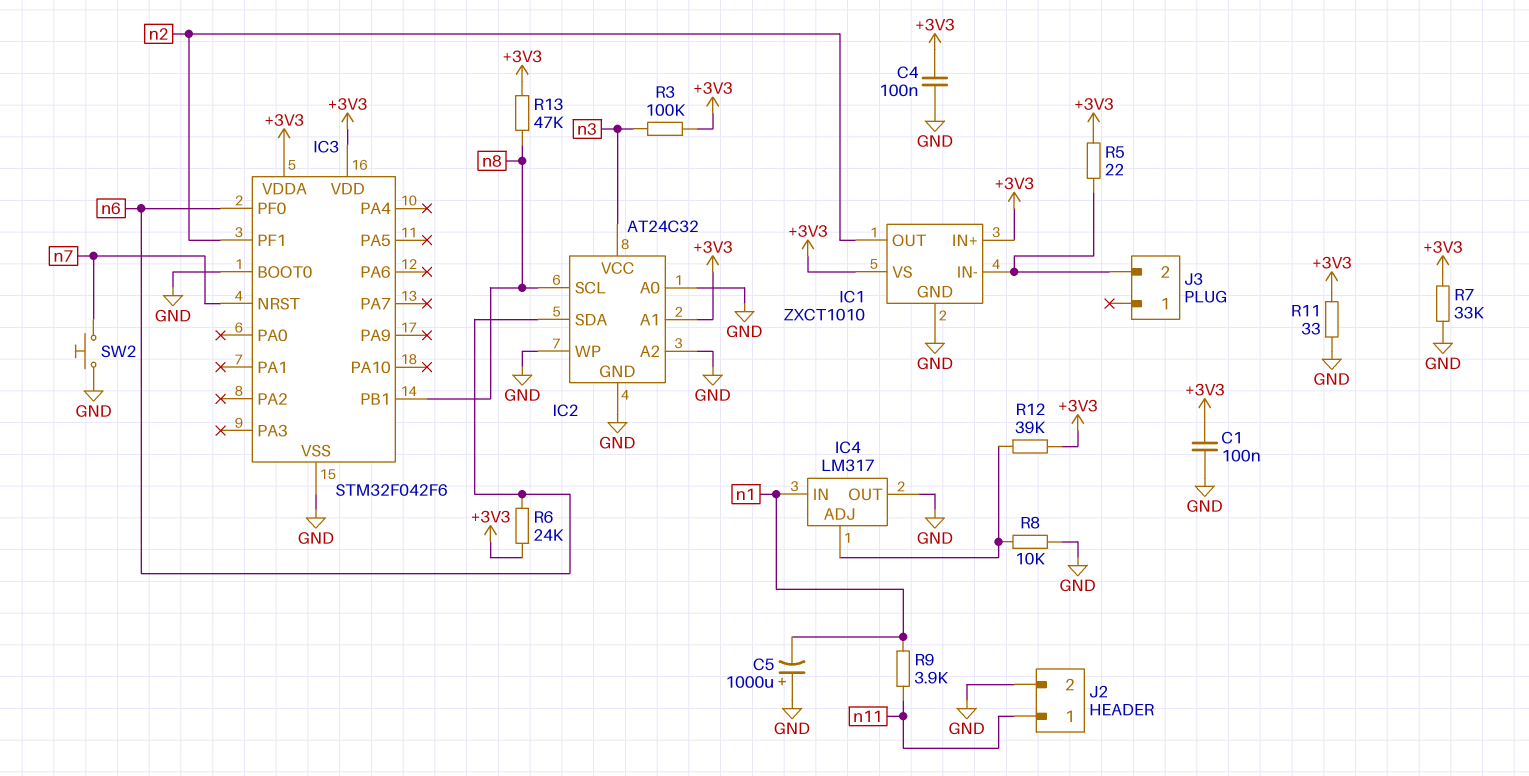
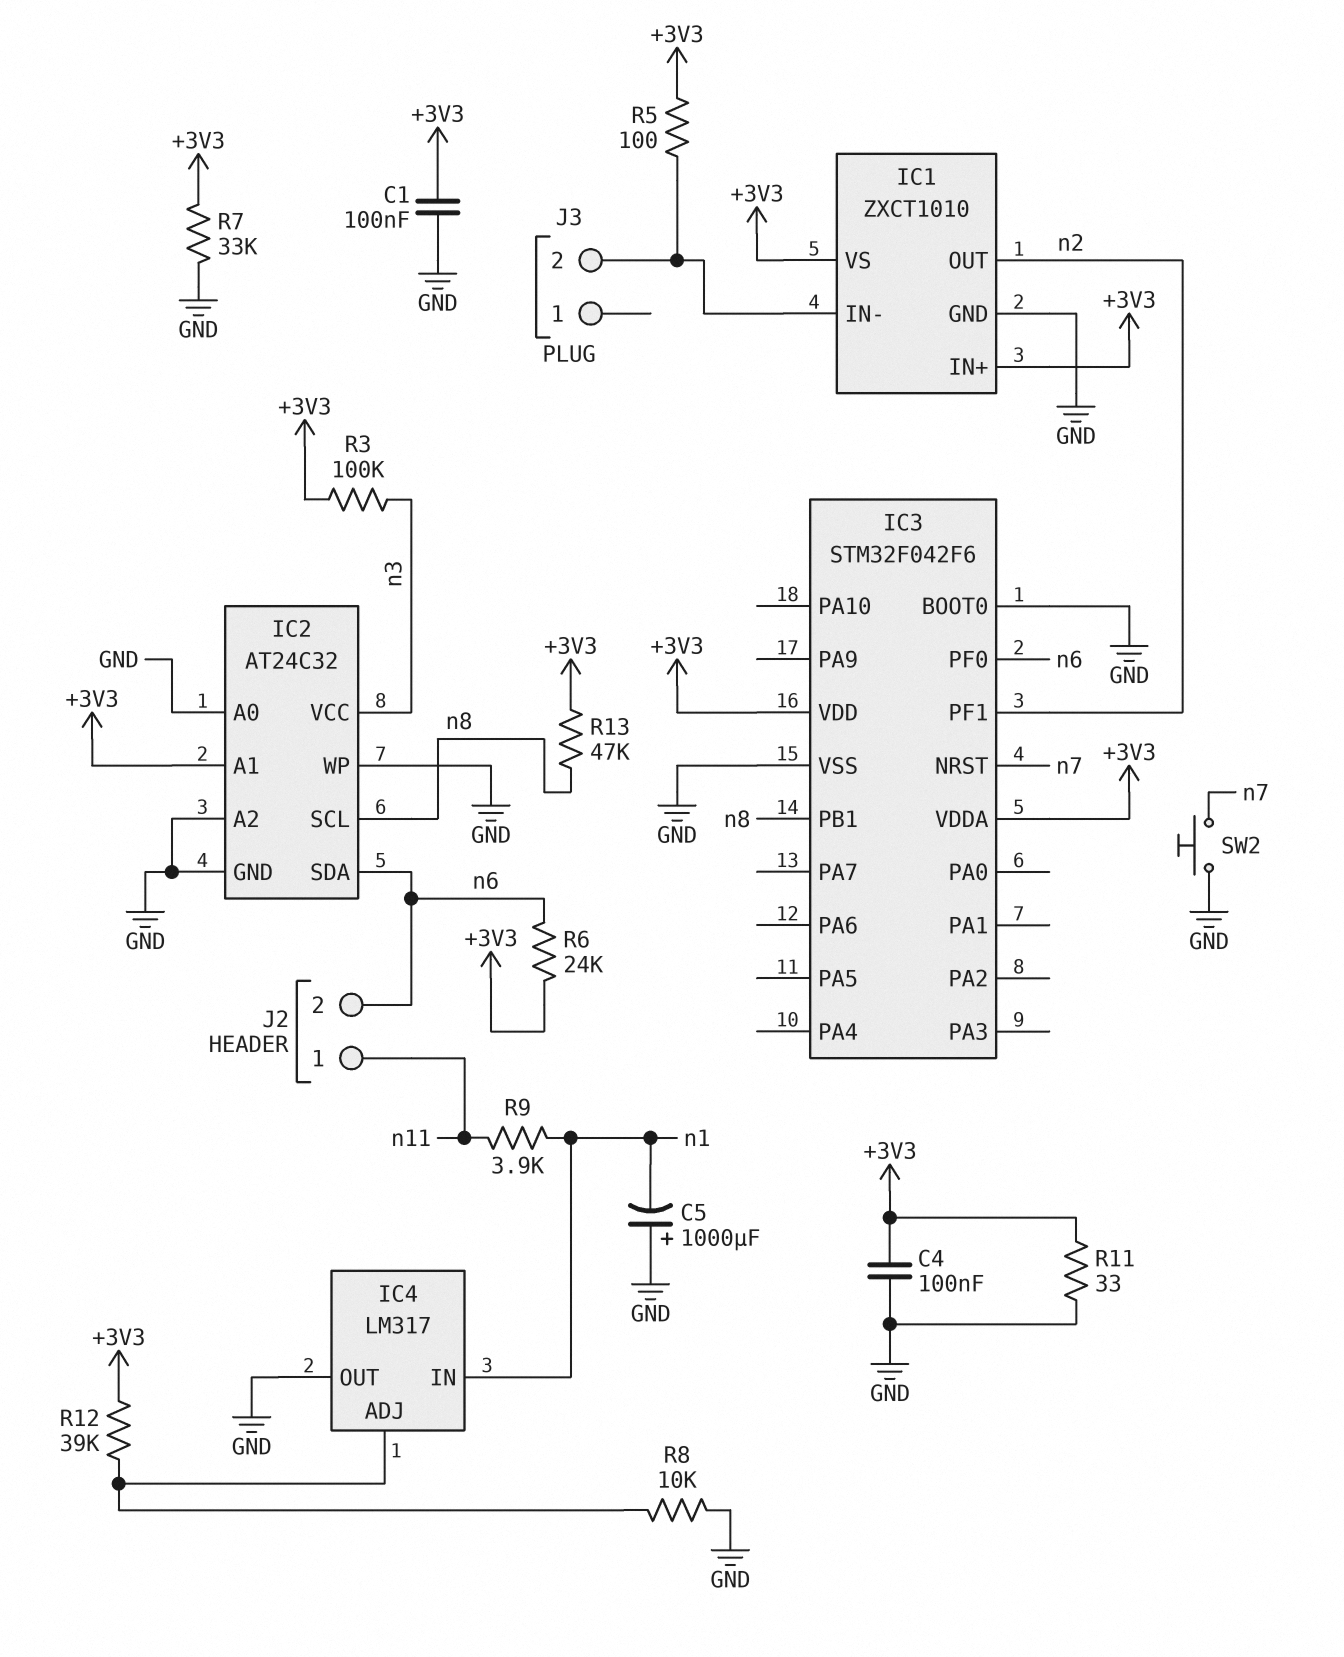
J2 pin 2: GND -> n6
R5: 22 (+3V3, IC1/IN-) -> 100 (+3V3, IC1/IN-)

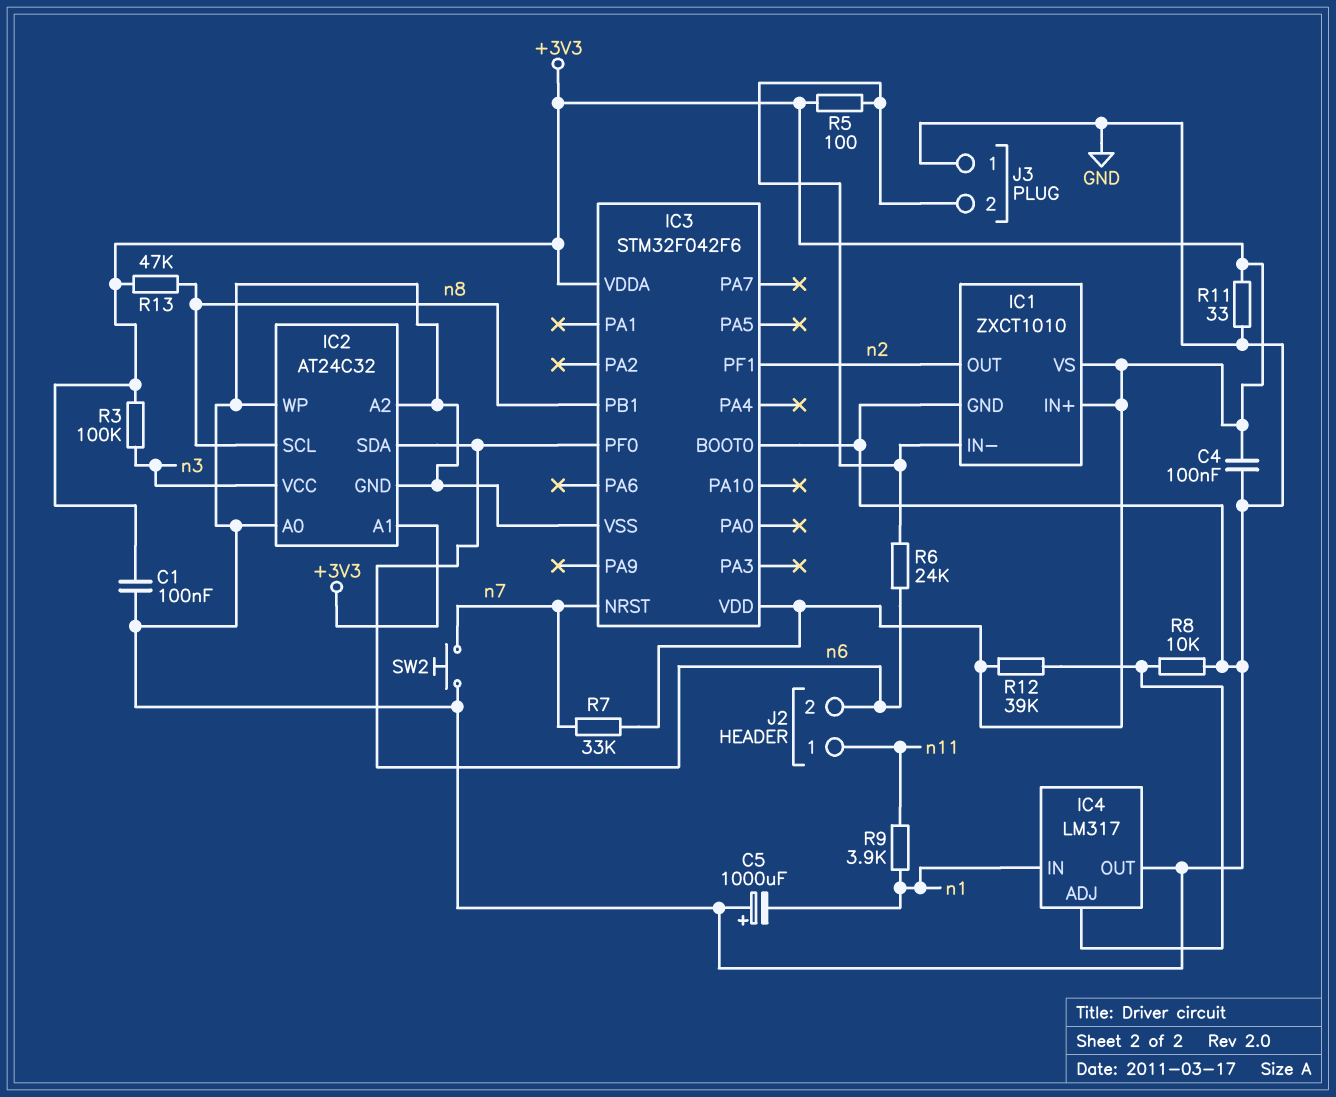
J3 pin 1: none -> GND
R6: 24k (+3V3, n6) -> 24k (IC1/IN-, n6)
R7: 33k (+3V3, GND) -> 33k (+3V3, n7)

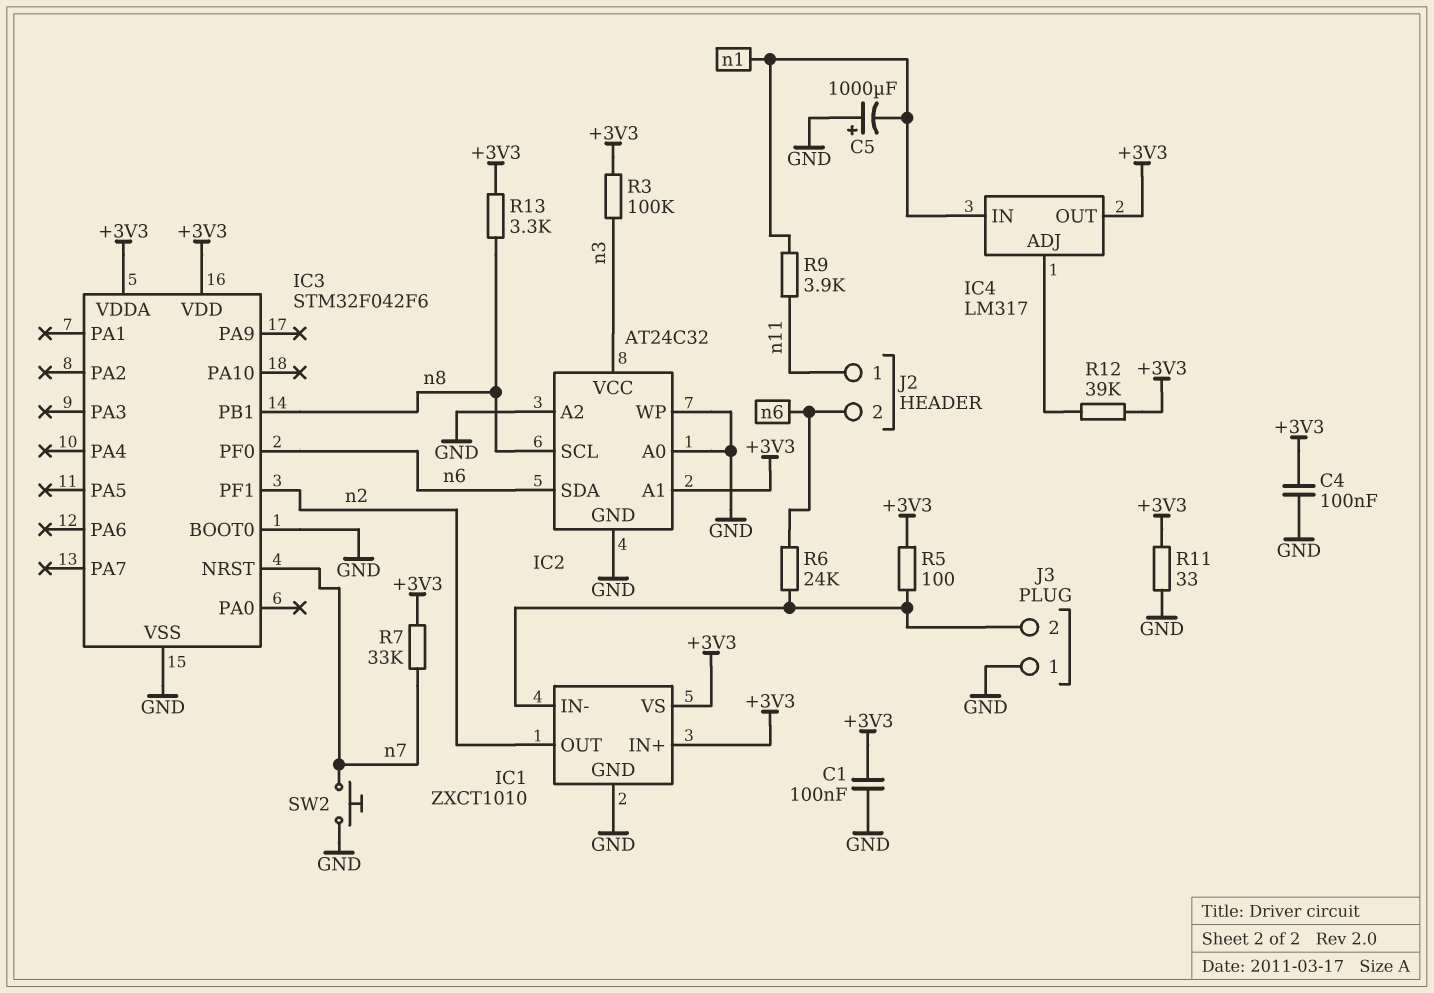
IC4 pin OUT: GND -> +3V3
R8: 10k (GND, IC4/ADJ) -> none
R13: 47k (+3V3, n8) -> 3.3k (+3V3, n8)

